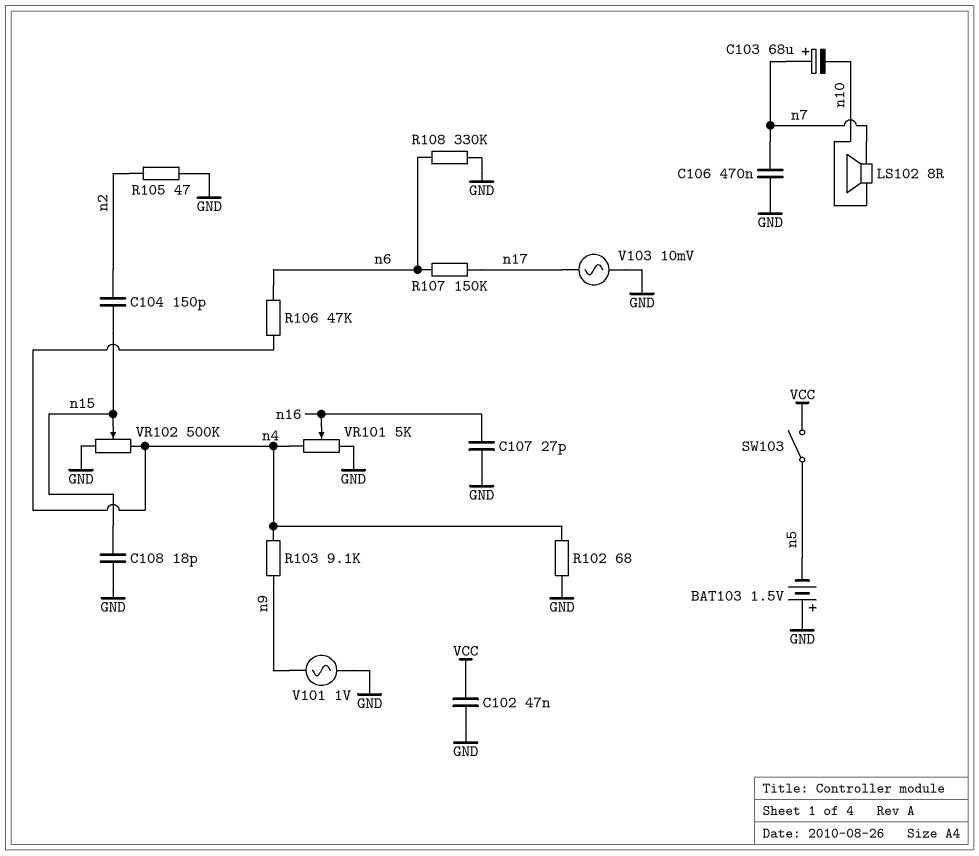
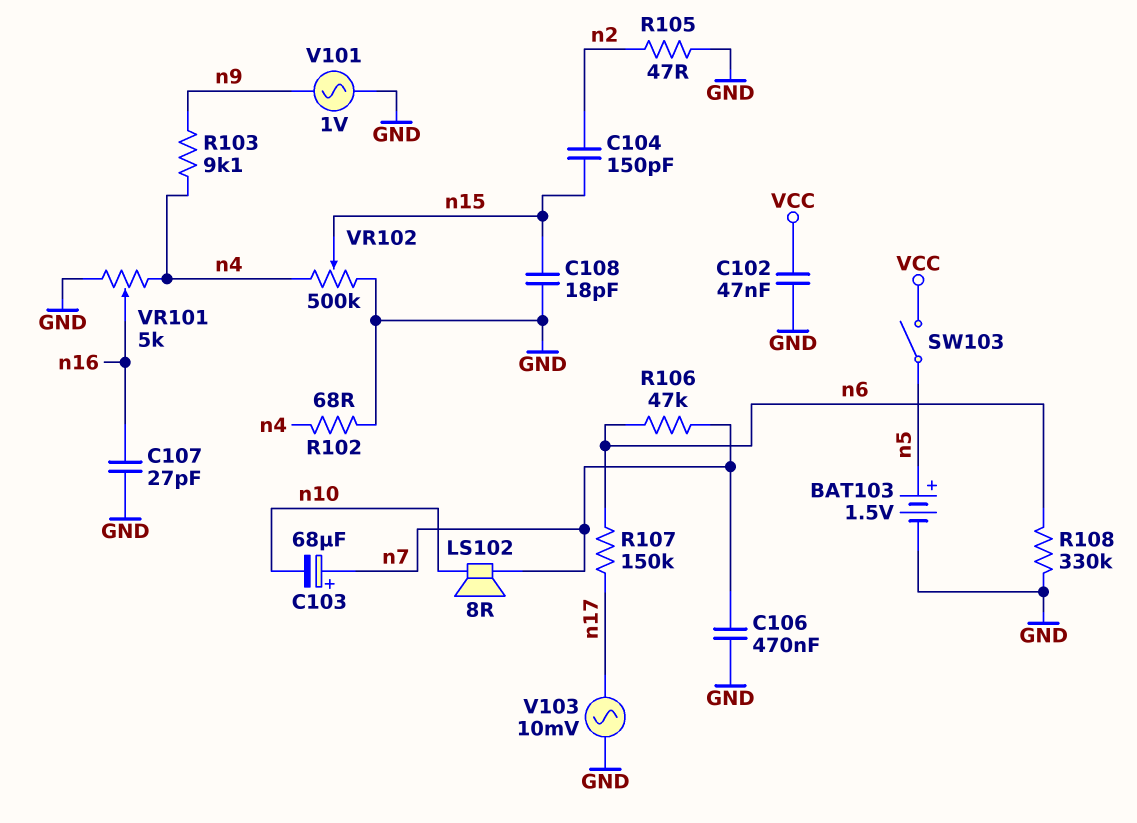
BAT103: 1.5V (plus GND, minus n5) -> 1.5V (plus n5, minus GND)
R106: 47k (n4, n6) -> 47k (n6, n7)

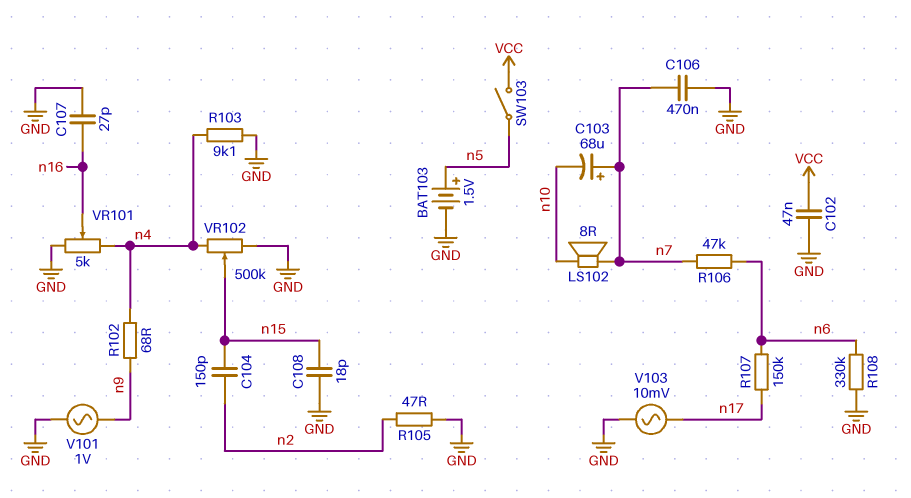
R102: 68 (GND, n4) -> 68 (n4, n9)
R103: 9.1k (n4, n9) -> 9.1k (GND, n4)

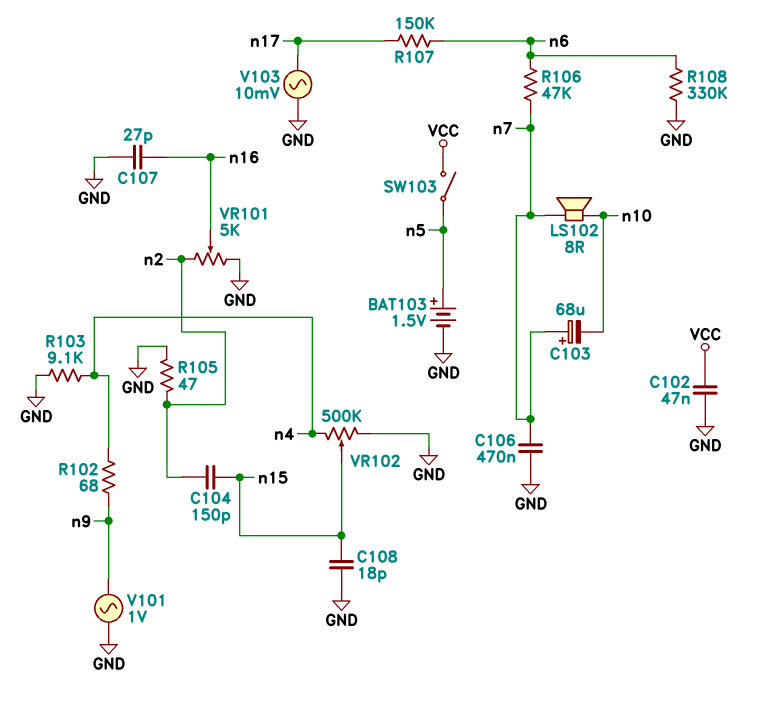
VR101: 5k (GND, n4, wiper n16) -> 5k (GND, n2, wiper n16)

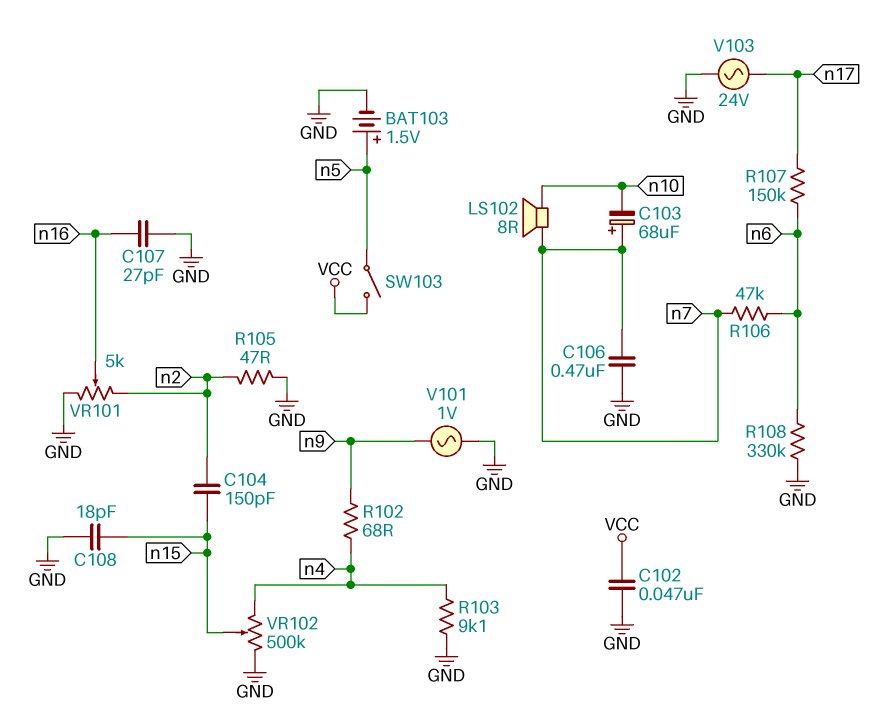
V103: AC 10mV (GND, n17) -> AC 24V (GND, n17)

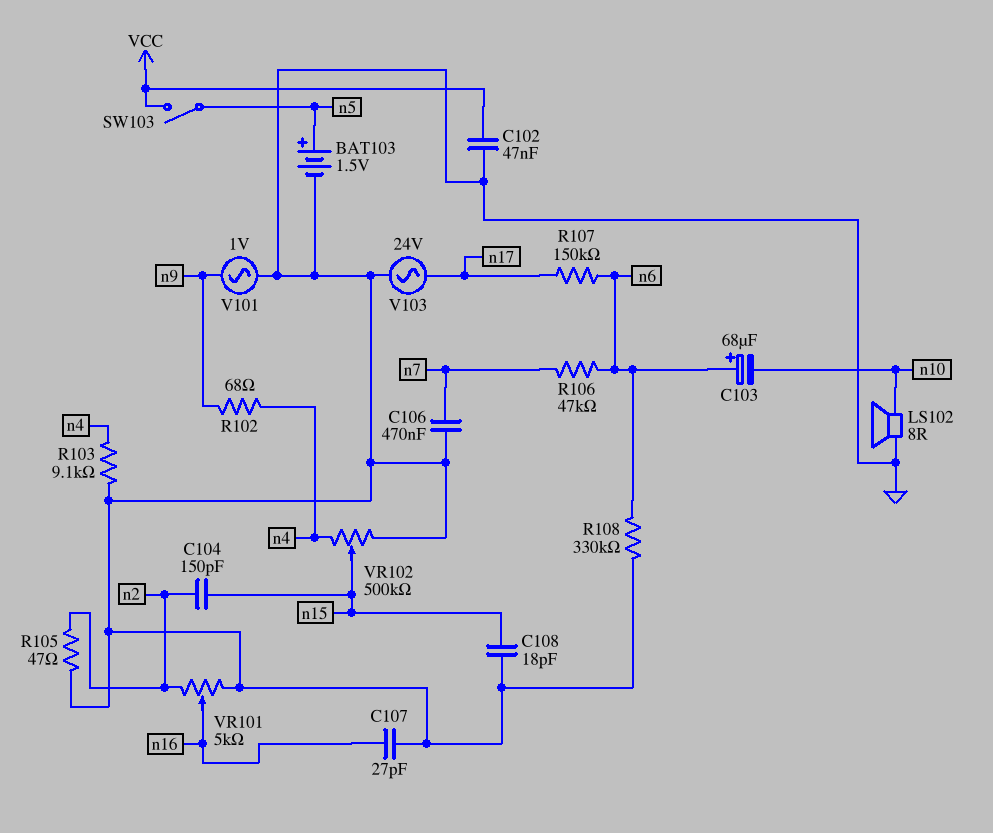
C103: 68uF (plus n7, minus n10) -> 68uF (plus n6, minus n10)
LS102: speaker 8R (n7, n10) -> speaker 8R (GND, n10)

